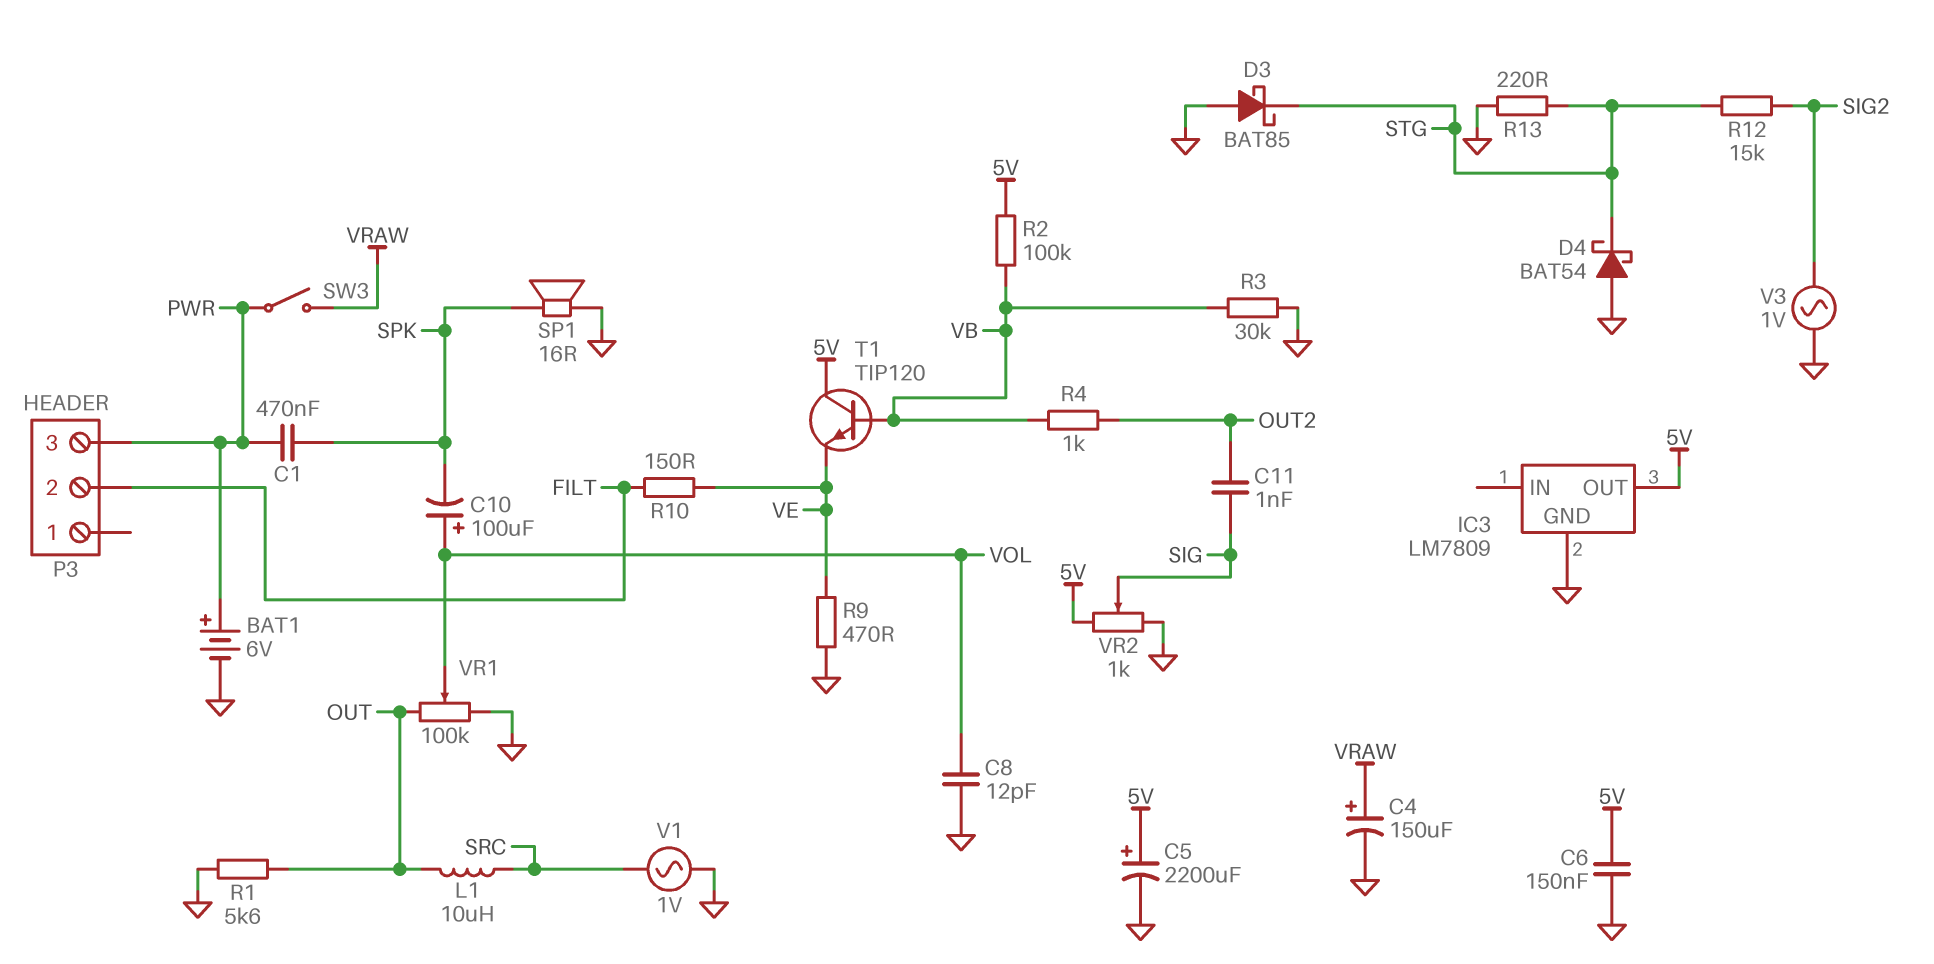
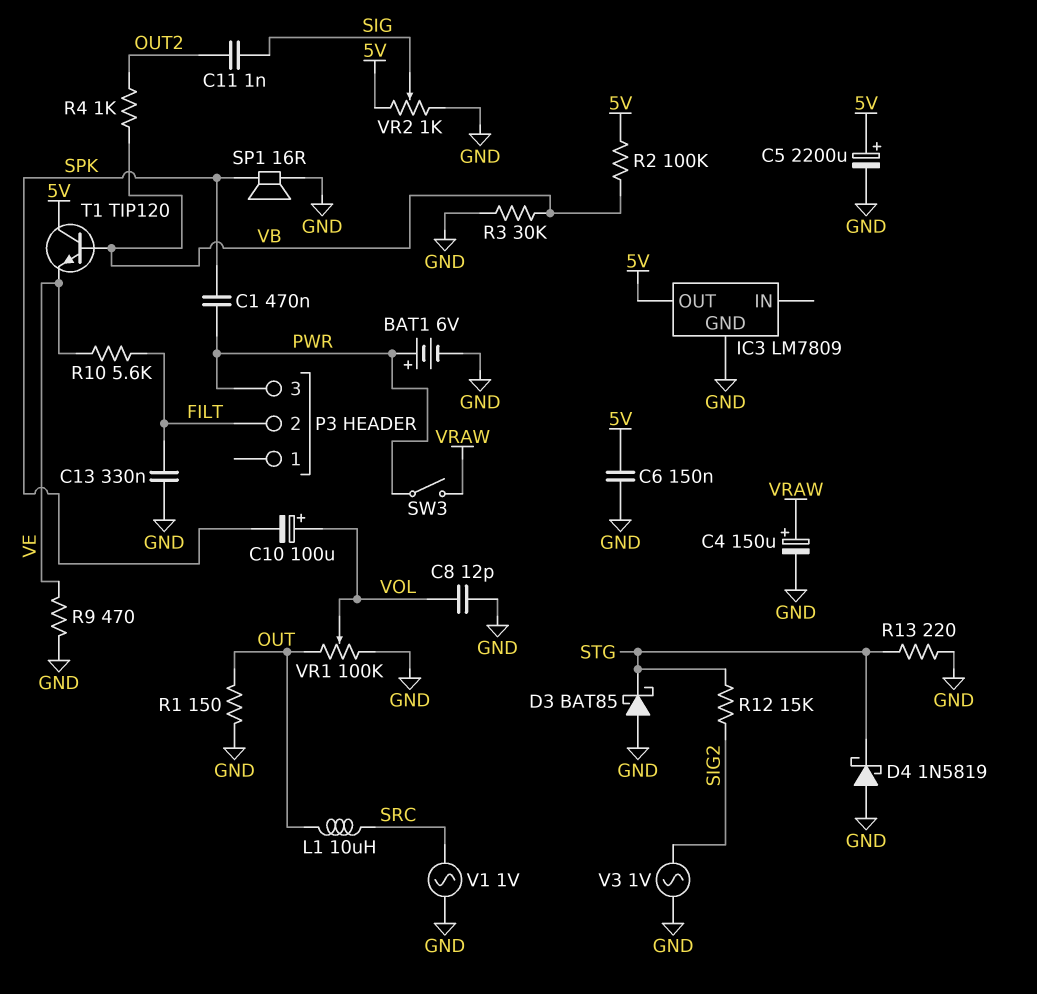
C13: none -> 330nF (FILT, GND)
D4: schottky BAT54 (A GND, K STG) -> schottky 1N5819 (A GND, K STG)
R1: 5.6k (GND, OUT) -> 150 (GND, OUT)
R10: 150 (FILT, VE) -> 5.6k (FILT, VE)

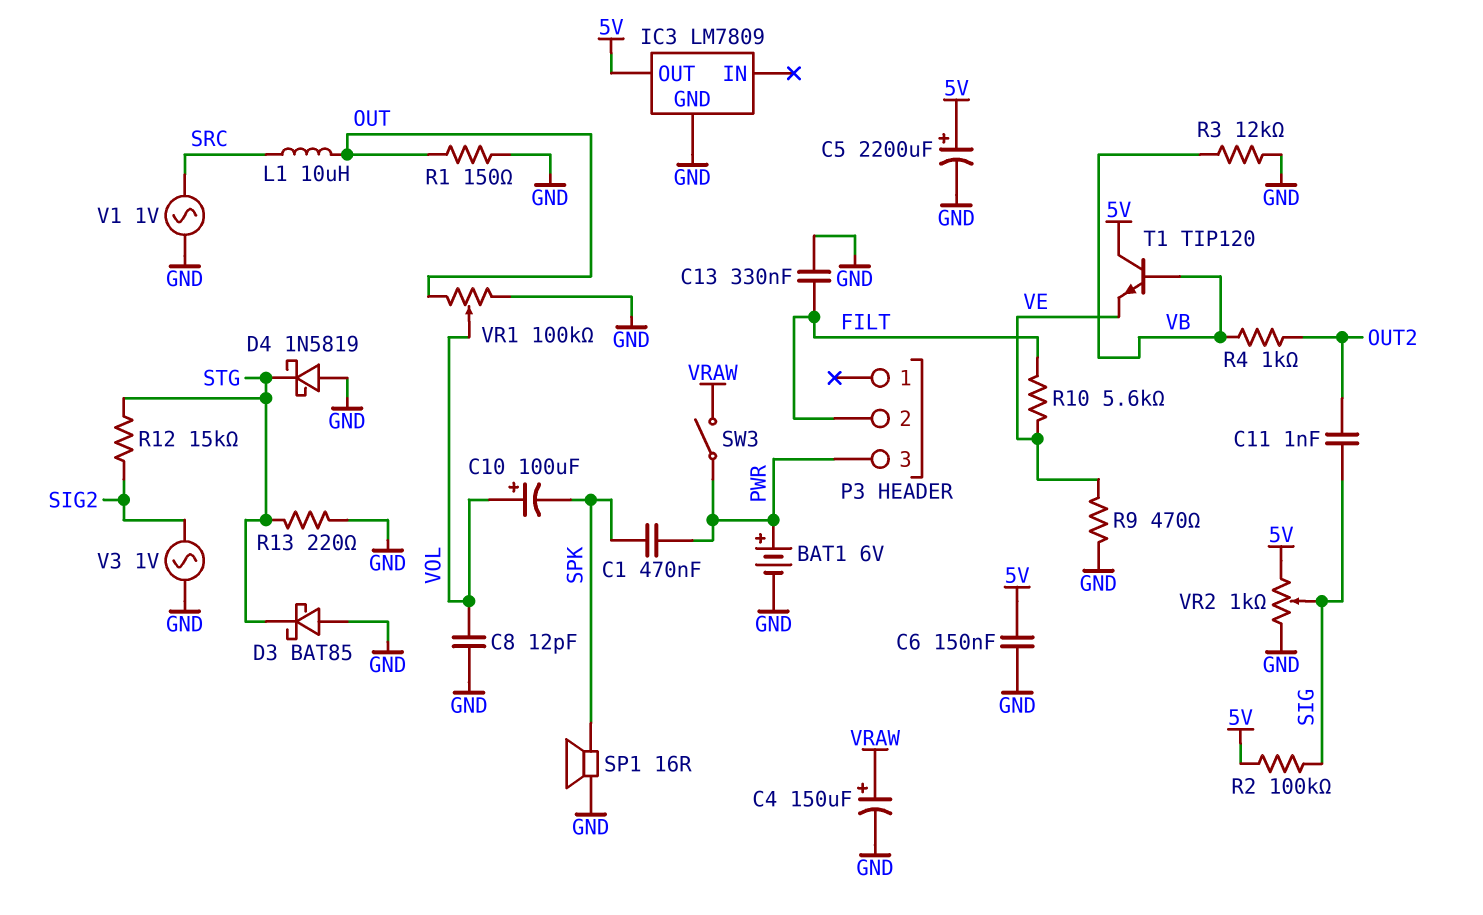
R2: 100k (5V, VB) -> 100k (5V, SIG)
R3: 30k (GND, VB) -> 12k (GND, VB)

